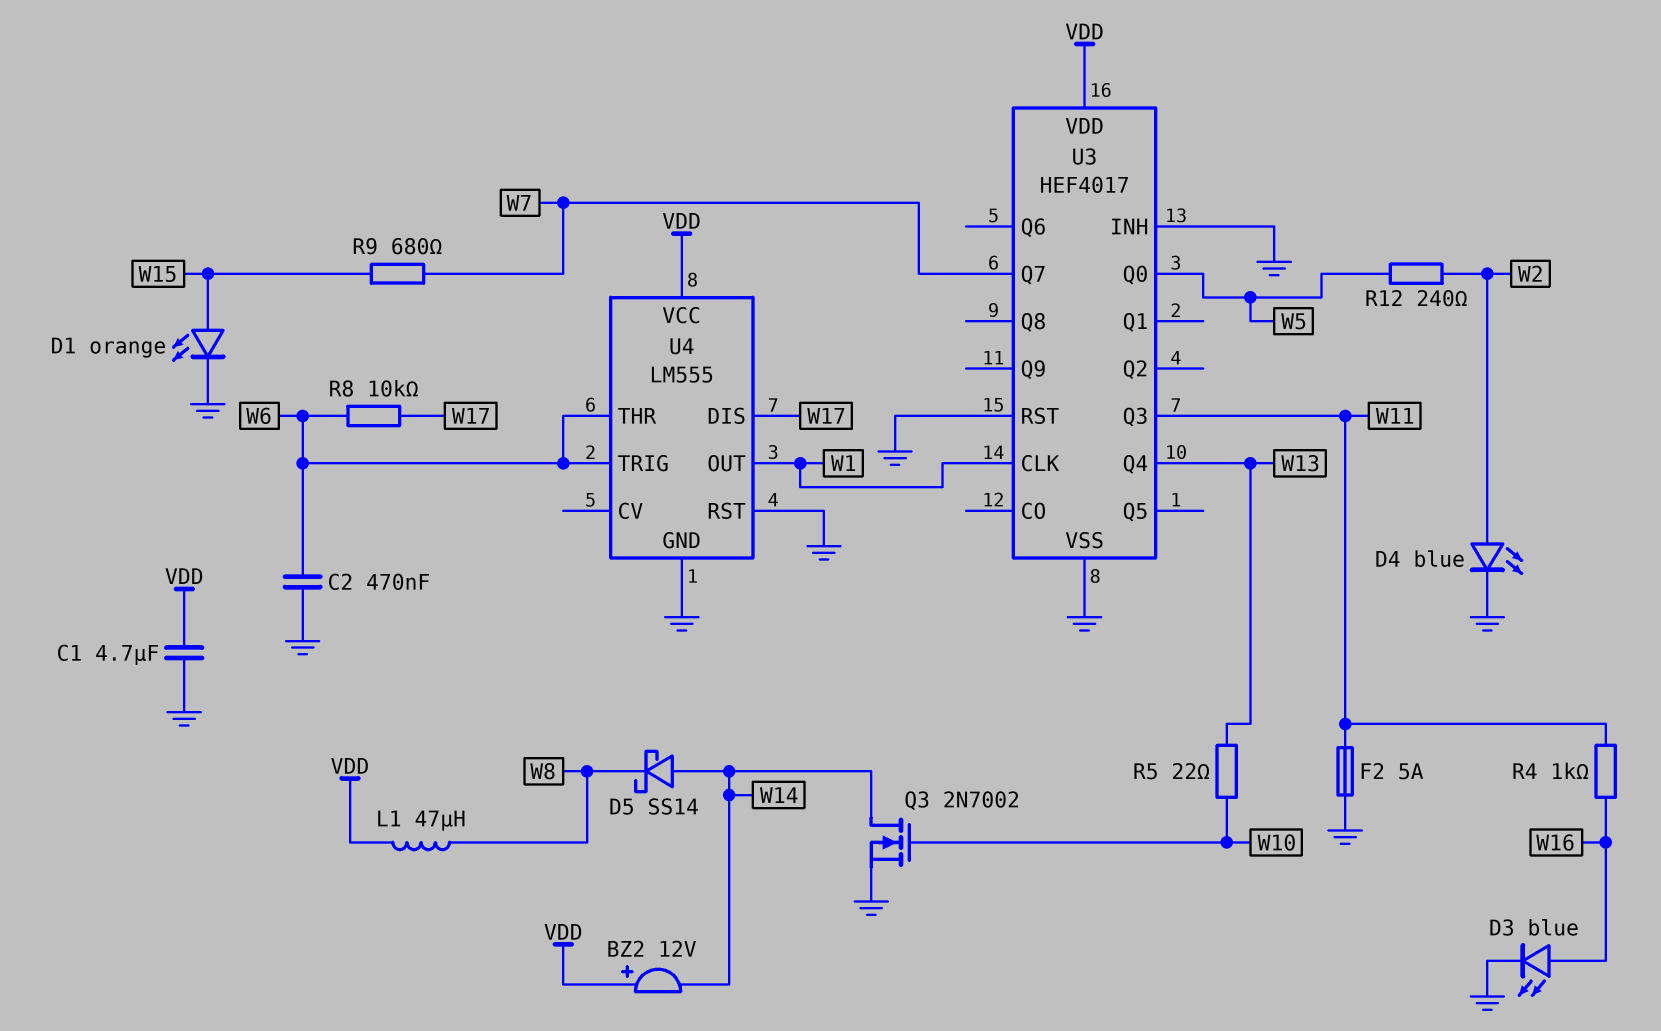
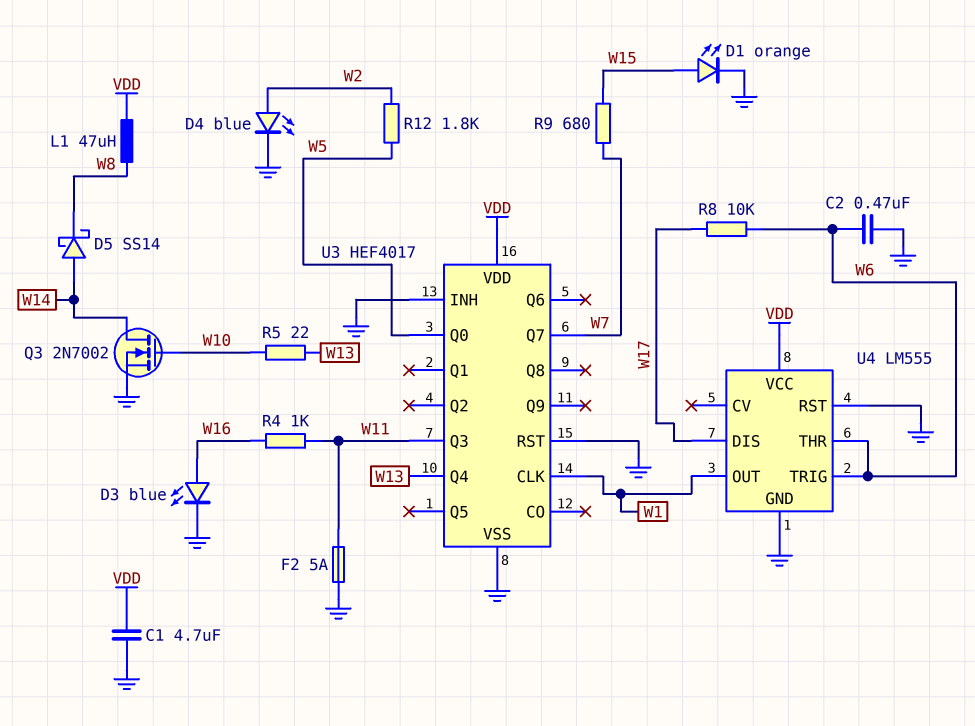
BZ2: buzzer 12V (plus VDD, minus W14) -> none
R12: 240 (W2, W5) -> 1.8k (W2, W5)

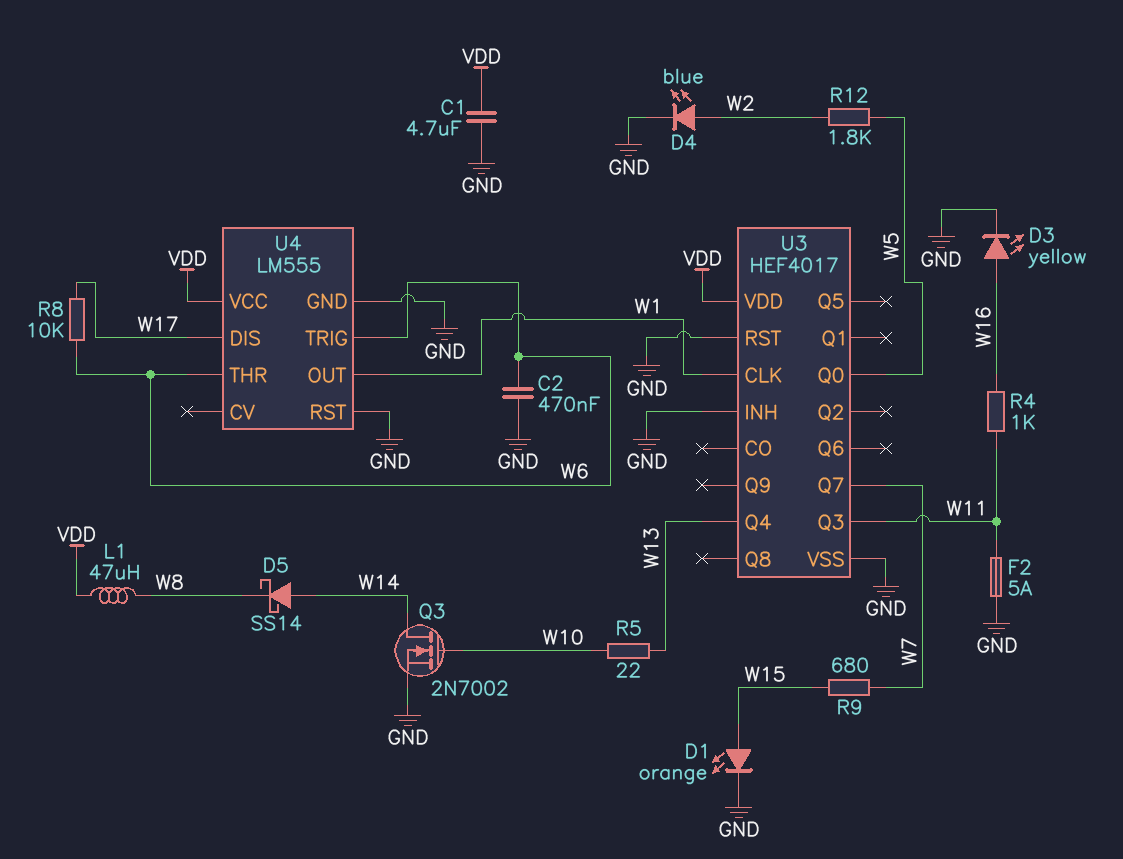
D3: LED blue (A W16, K GND) -> LED yellow (A W16, K GND)

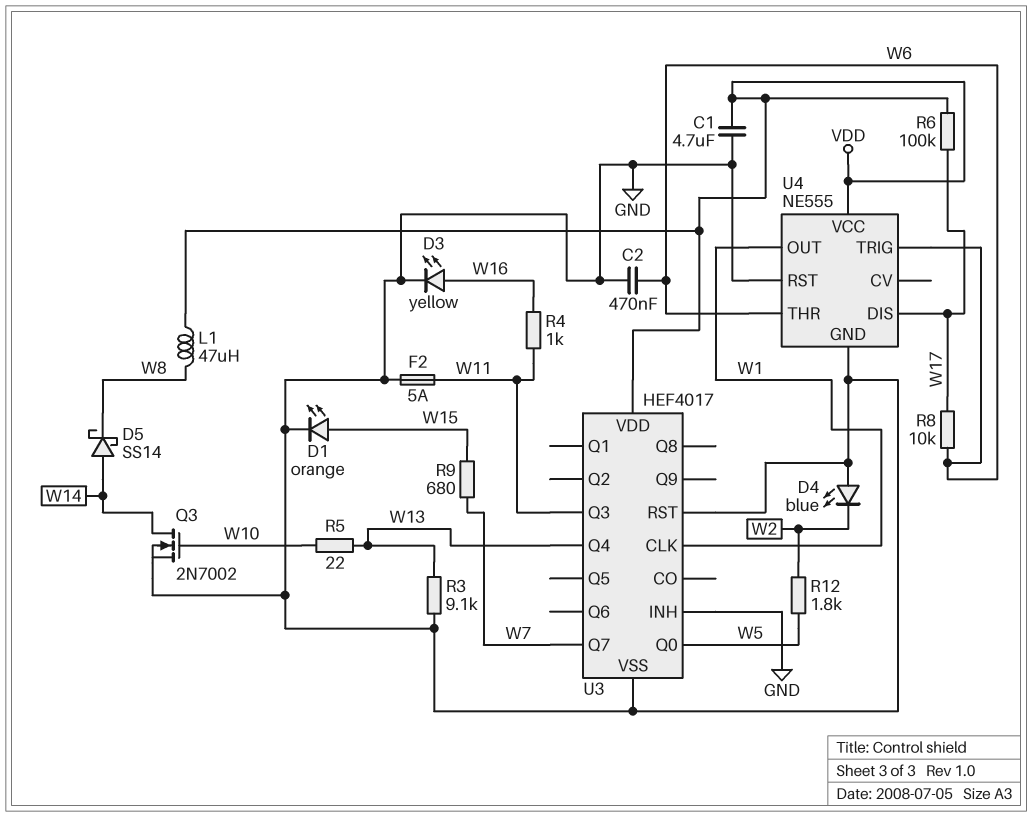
D4: LED blue (A W2, K GND) -> LED blue (A GND, K W2)
R3: none -> 9.1k (GND, W13)
R6: none -> 100k (VDD, W17)
U4: LM555 -> NE555

